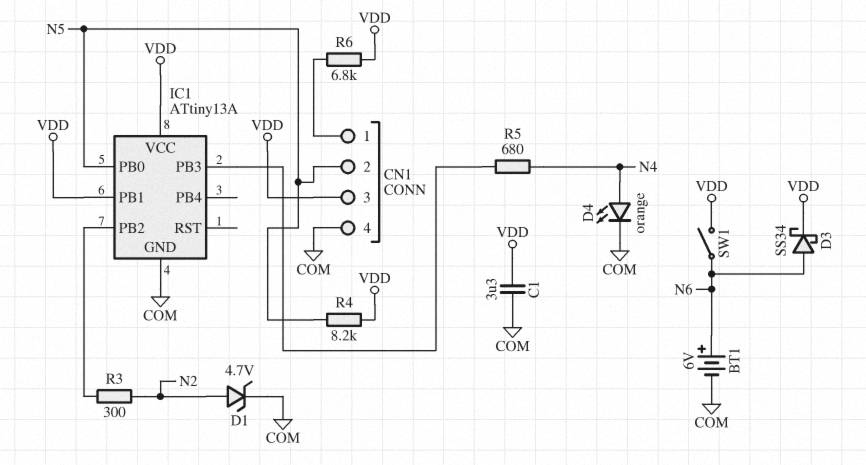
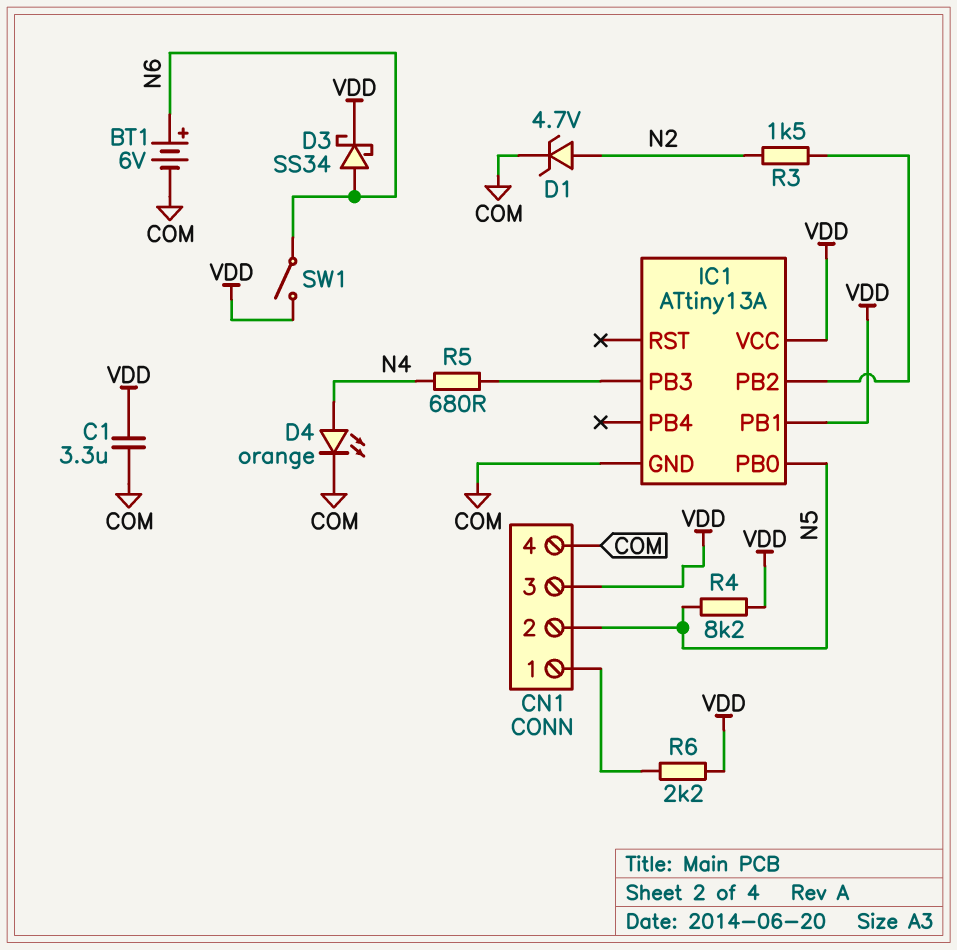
R3: 300 (IC1/PB2, N2) -> 1.5k (IC1/PB2, N2)
R6: 6.8k (CN1/1, VDD) -> 2.2k (CN1/1, VDD)

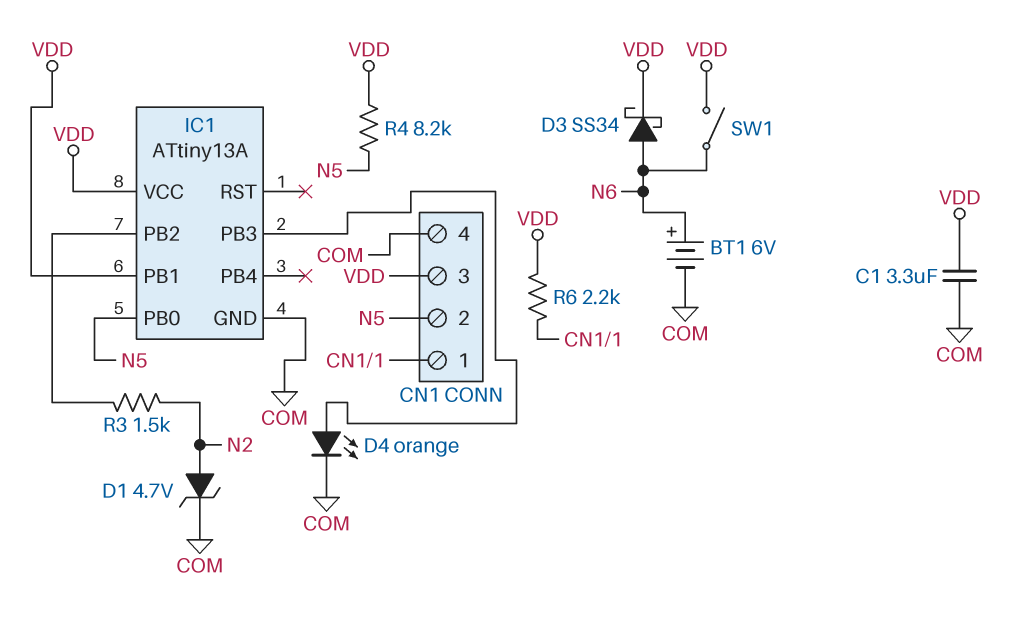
D4: LED orange (A N4, K COM) -> LED orange (A IC1/PB3, K COM)
R5: 680 (IC1/PB3, N4) -> none

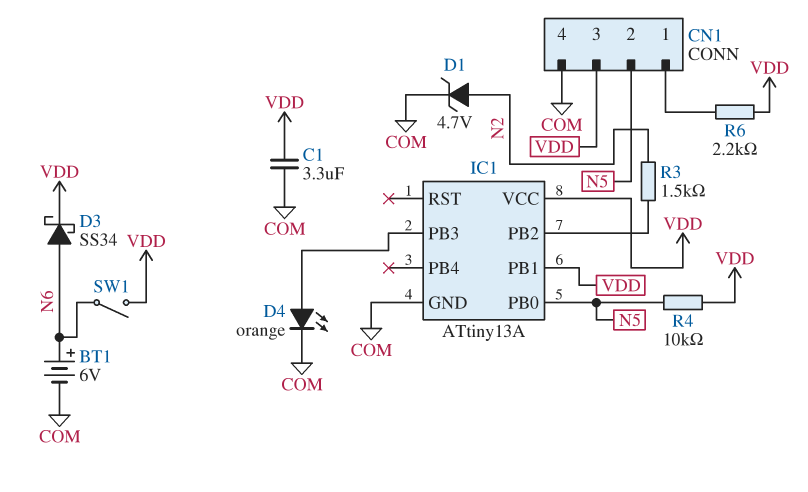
R4: 8.2k (N5, VDD) -> 10k (N5, VDD)

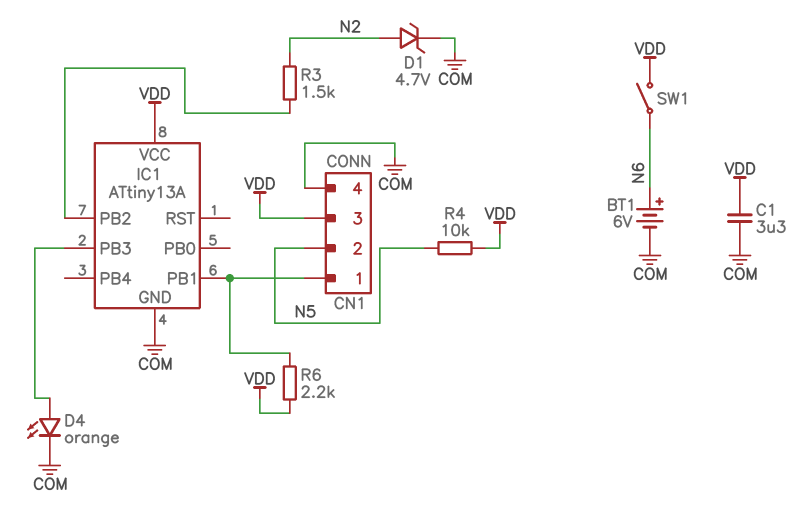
D3: schottky SS34 (A N6, K VDD) -> none
IC1 pin PB0: N5 -> none
IC1 pin PB1: VDD -> CN1/1

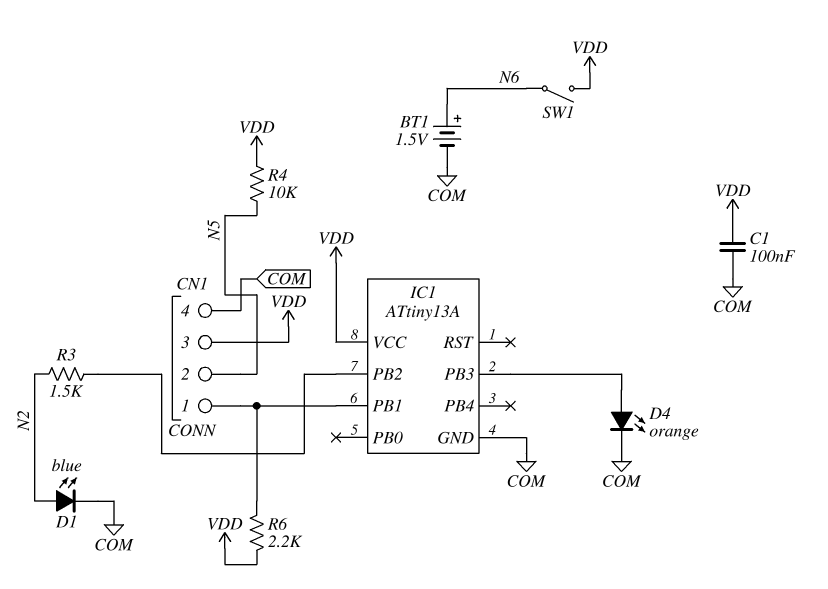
BT1: 6V (plus N6, minus COM) -> 1.5V (plus N6, minus COM)
C1: 3.3uF (COM, VDD) -> 100nF (COM, VDD)
D1: zener 4.7V (A N2, K COM) -> LED blue (A N2, K COM)

